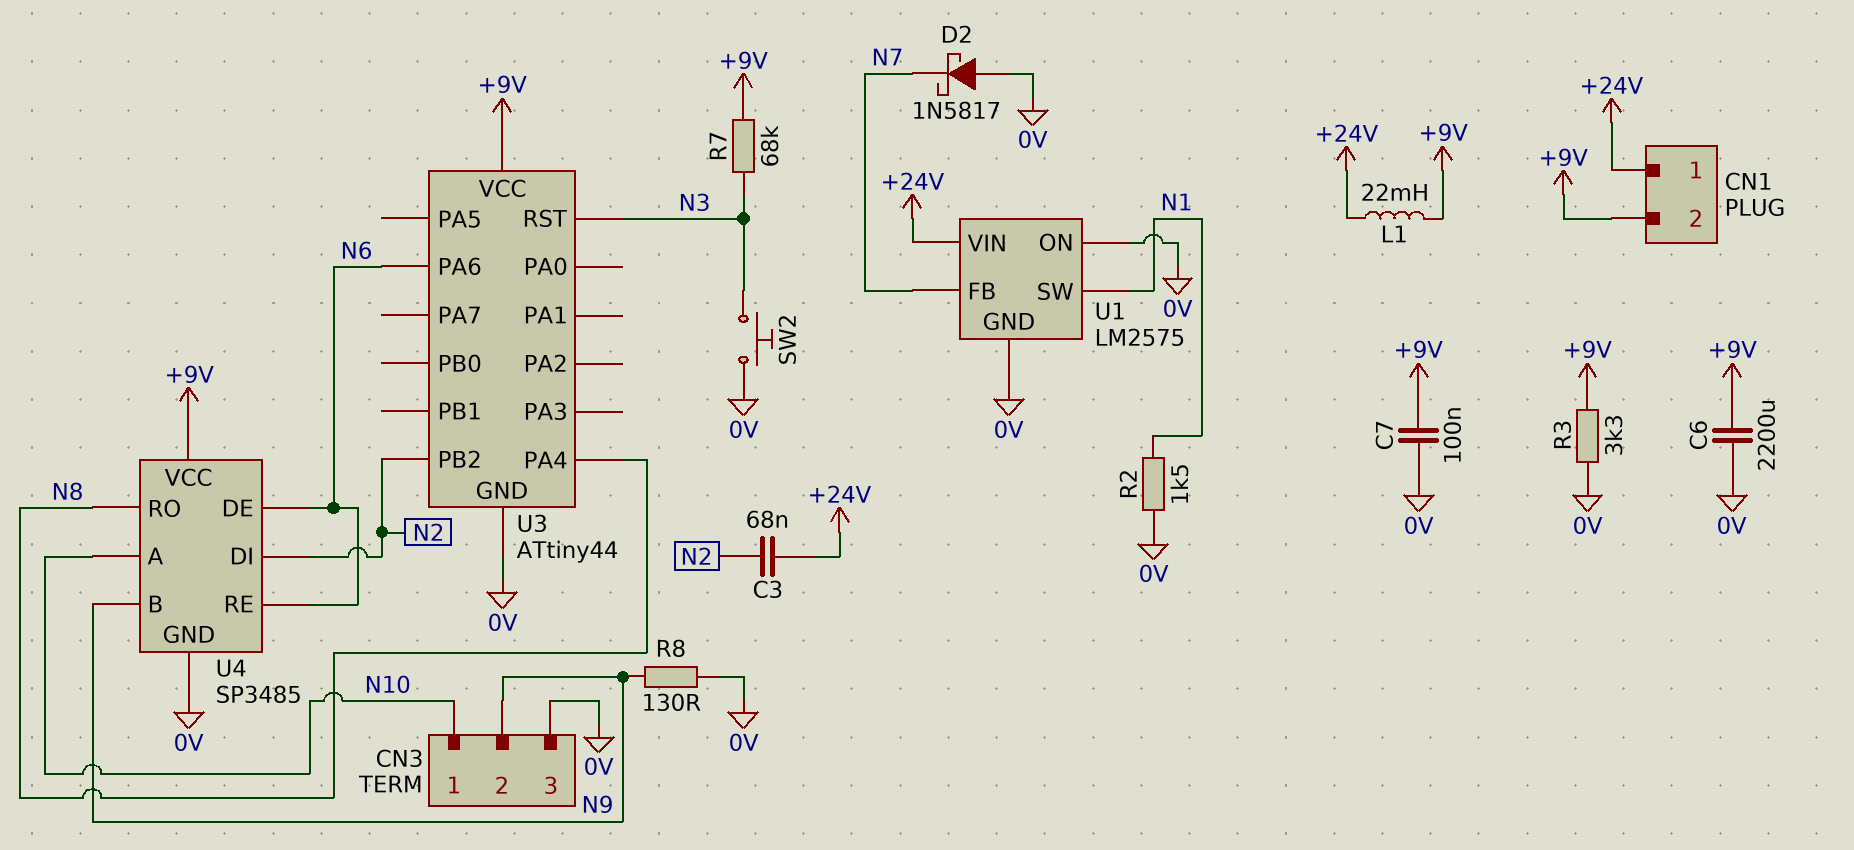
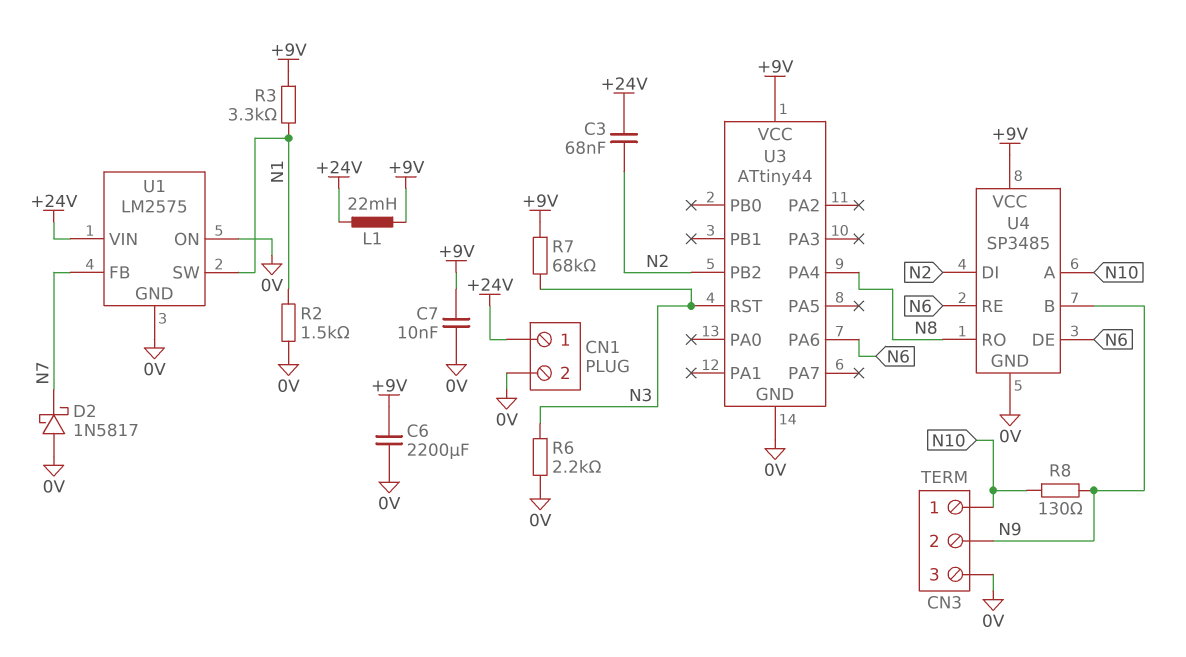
C7: 100nF (+9V, 0V) -> 10nF (+9V, 0V)
CN1 pin 2: +9V -> 0V
R3: 3.3k (+9V, 0V) -> 3.3k (+9V, N1)
R6: none -> 2.2k (0V, N3)
R8: 130 (0V, N9) -> 130 (N9, N10)
SW2: button (0V, N3) -> none

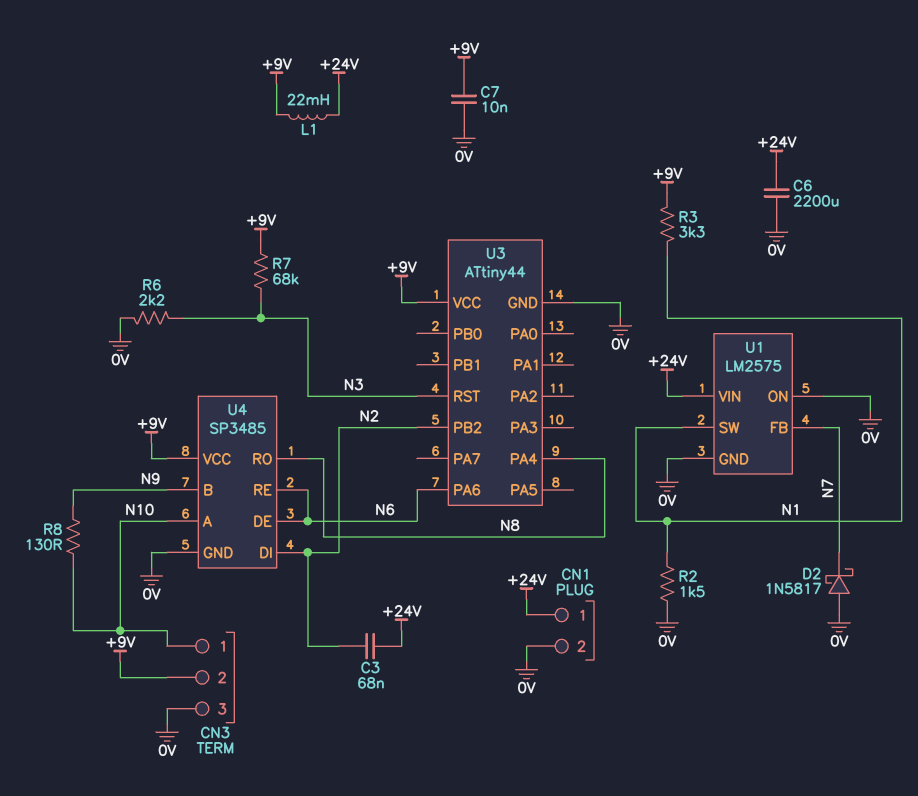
C6: 2200uF (+9V, 0V) -> 2200uF (+24V, 0V)
CN3 pin 2: N9 -> +9V

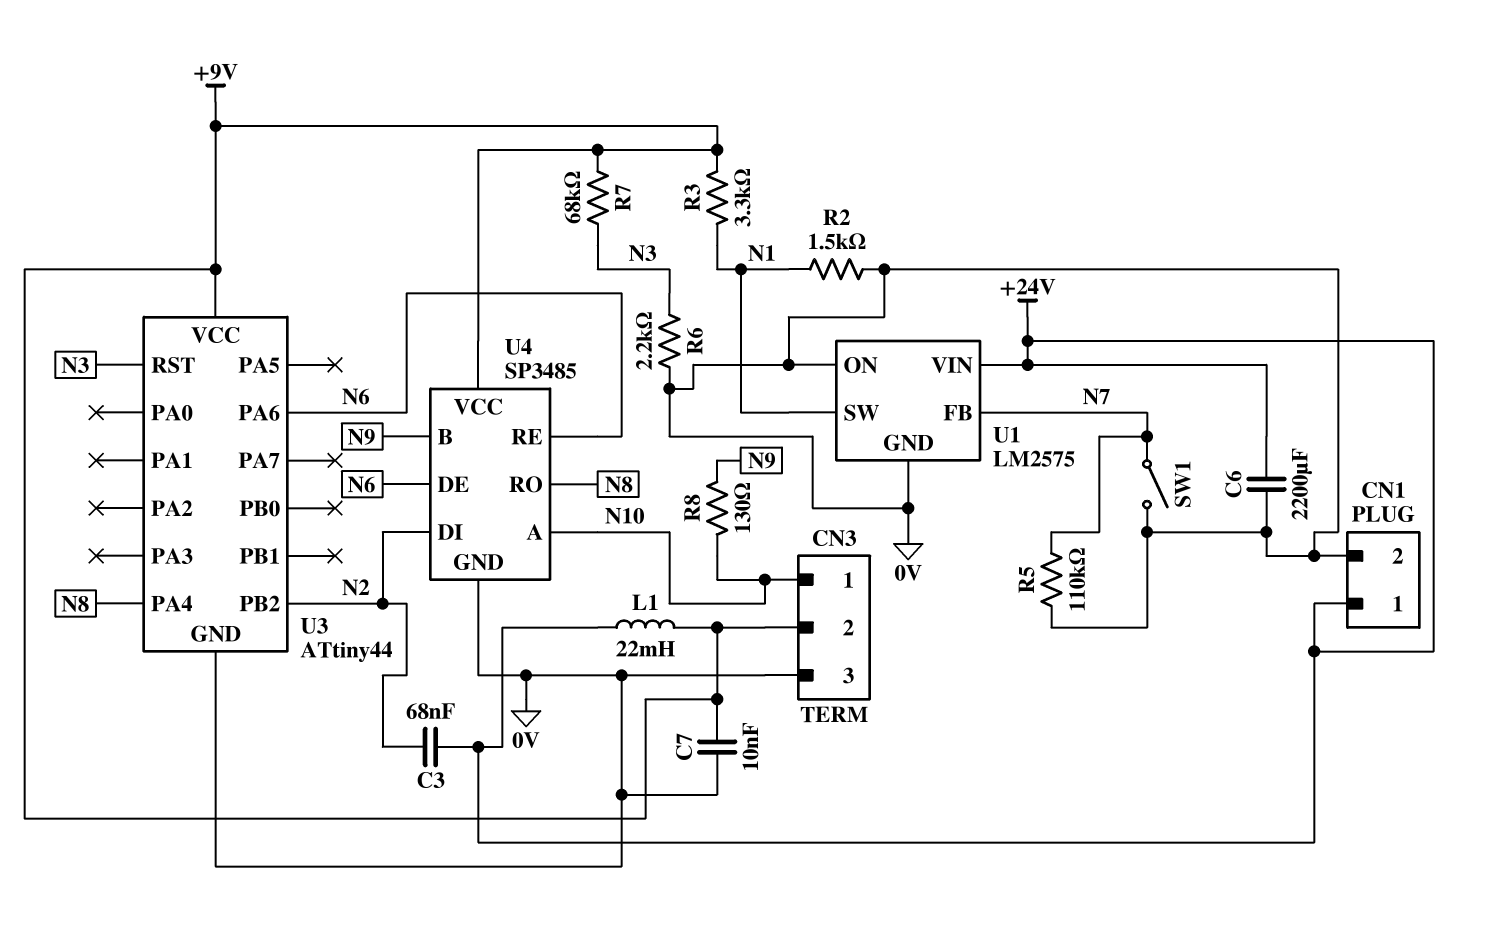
D2: schottky 1N5817 (A 0V, K N7) -> none
R5: none -> 110k (0V, N7)
SW1: none -> switch (0V, N7)

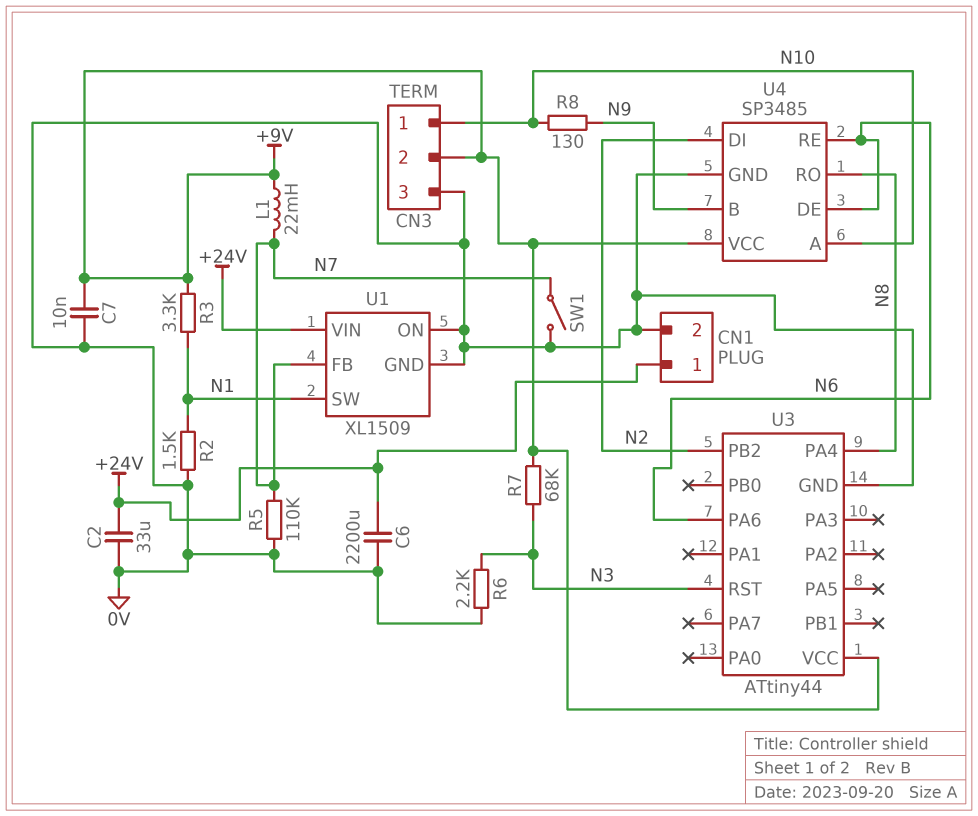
C2: none -> 33uF (+24V, 0V)
C3: 68nF (+24V, N2) -> none
L1: 22mH (+9V, +24V) -> 22mH (+9V, N7)
U1: LM2575 -> XL1509

